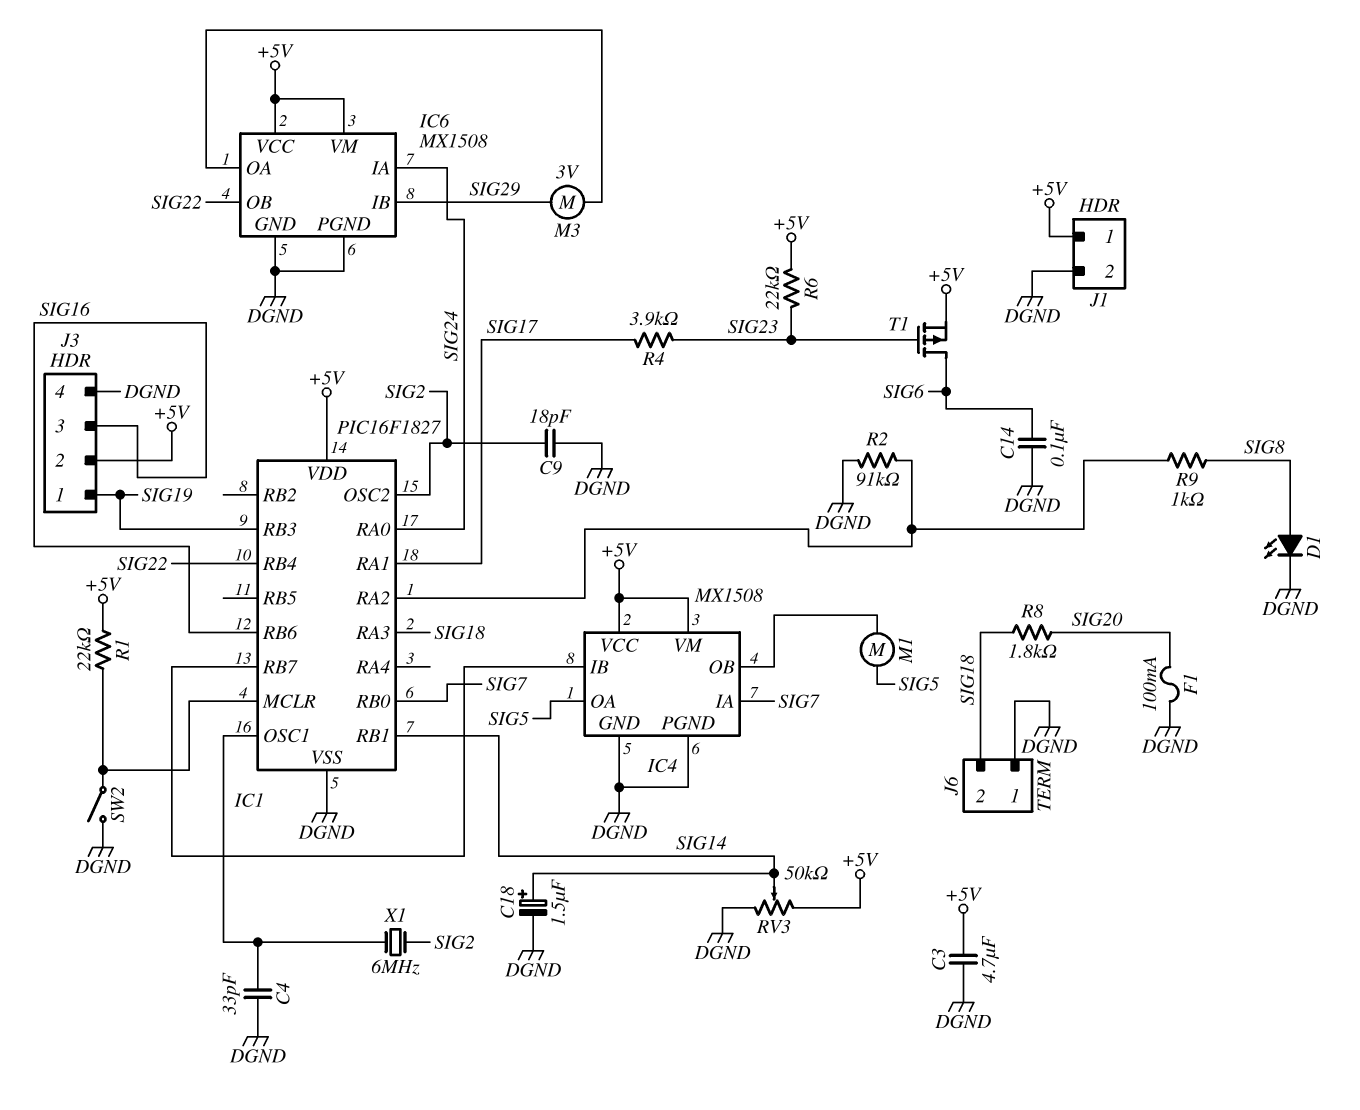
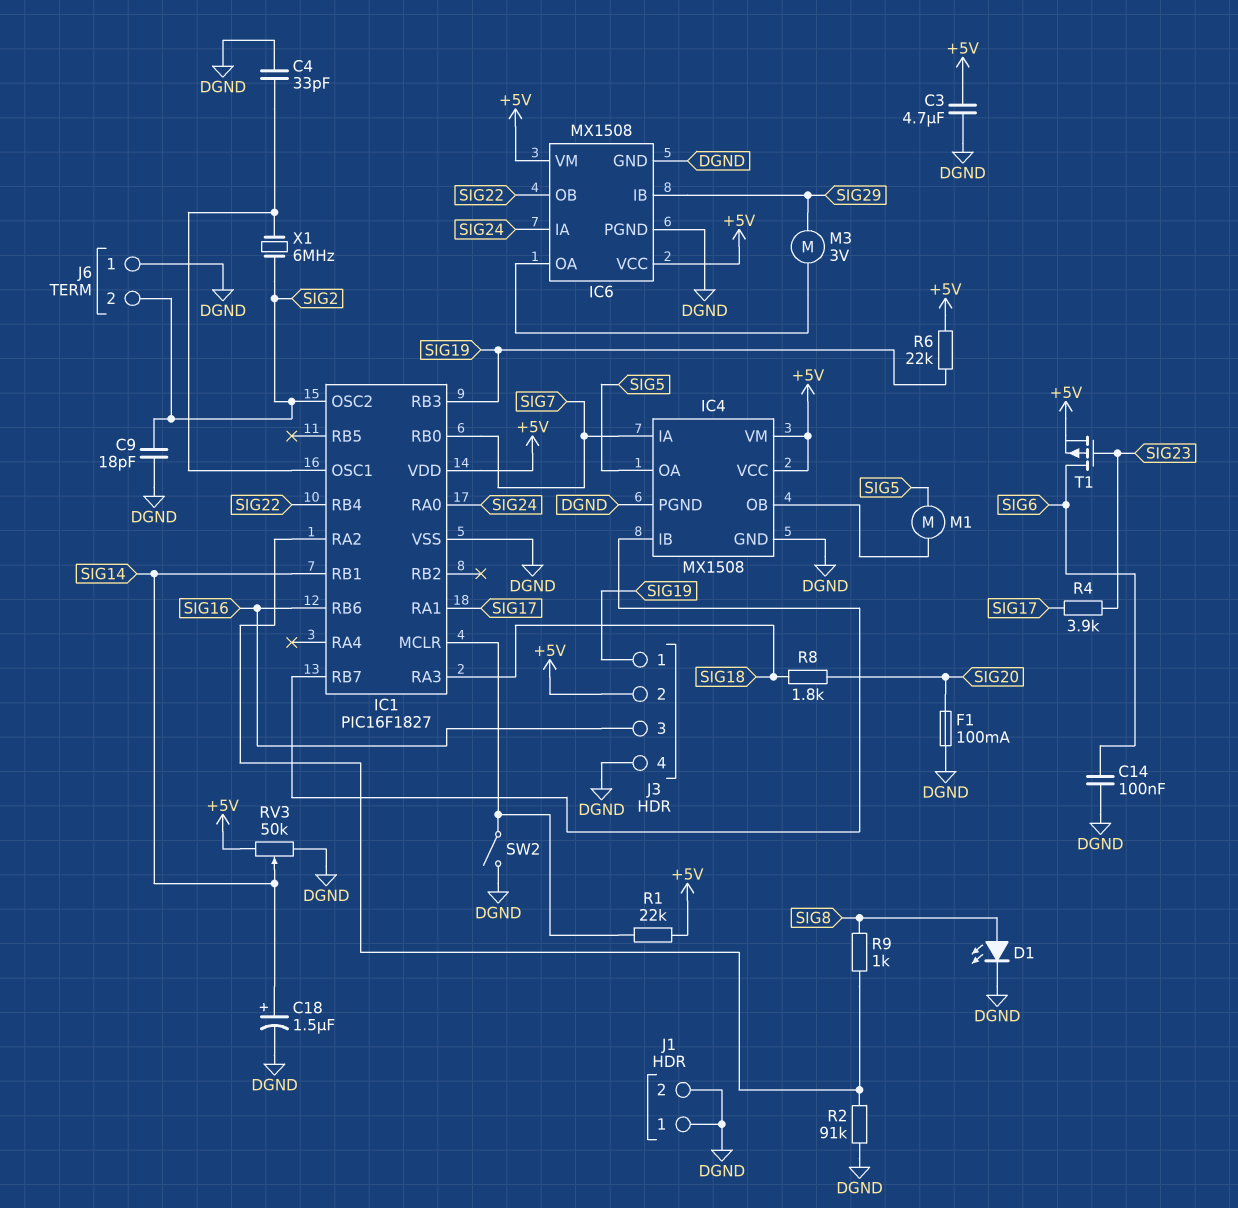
J1 pin 1: +5V -> DGND
J6 pin 2: SIG18 -> SIG2
R6: 22k (+5V, SIG23) -> 22k (+5V, SIG19)

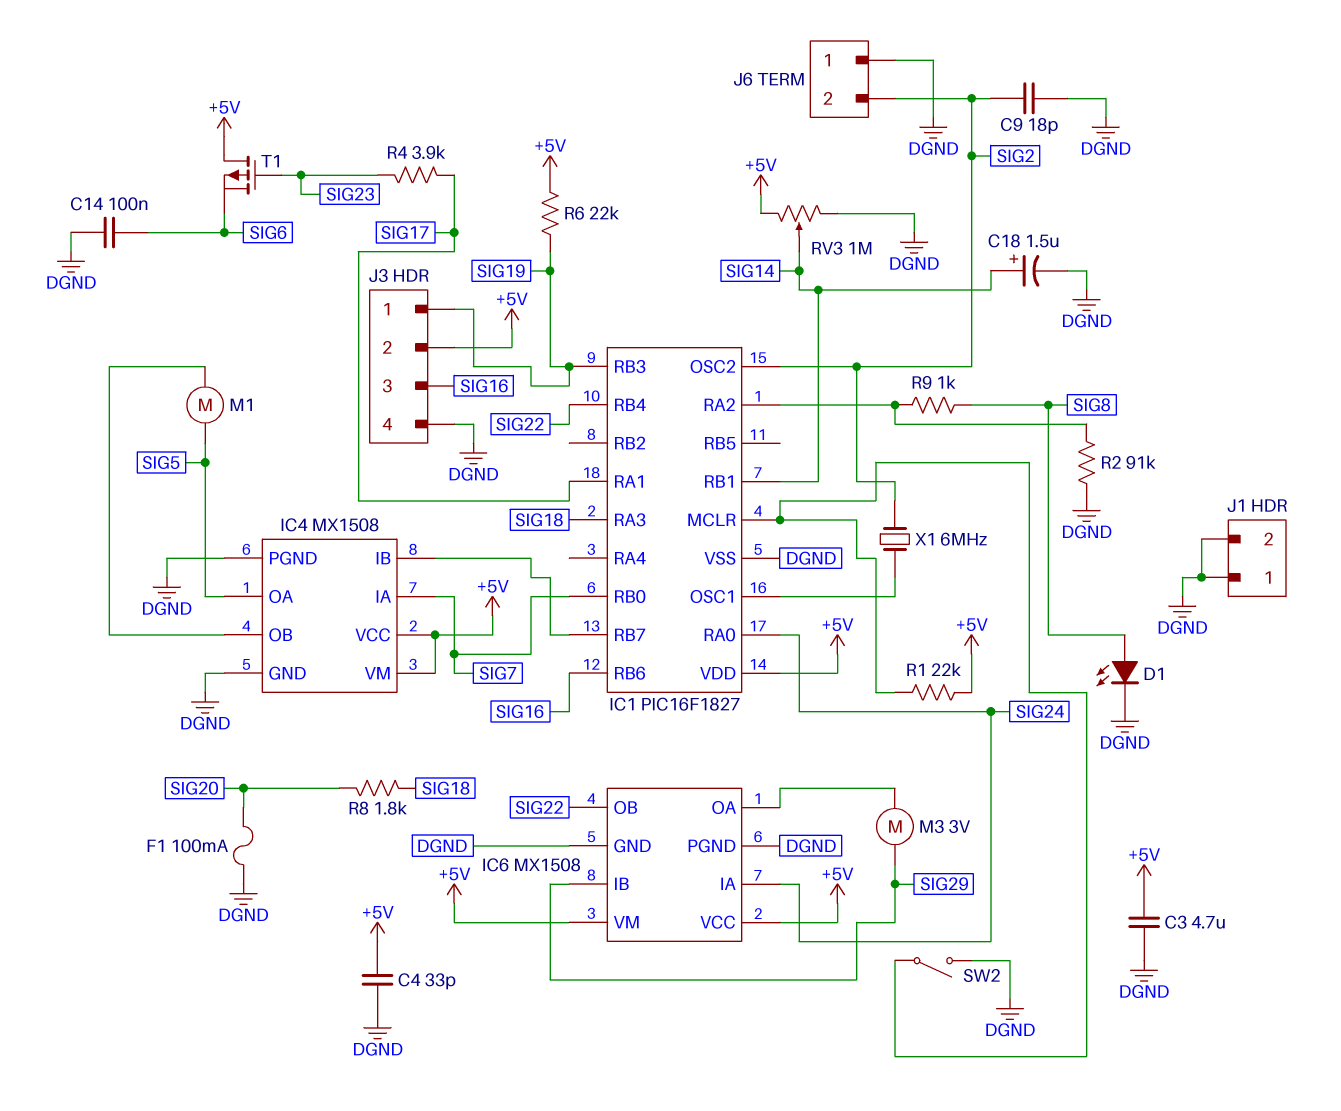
C4: 33pF (DGND, IC1/OSC1) -> 33pF (+5V, DGND)
RV3: 50k (+5V, DGND, wiper SIG14) -> 1M (+5V, DGND, wiper SIG14)
T1: PMOS (G SIG23, D SIG6, S +5V) -> PMOS (G SIG23, D +5V, S SIG6)

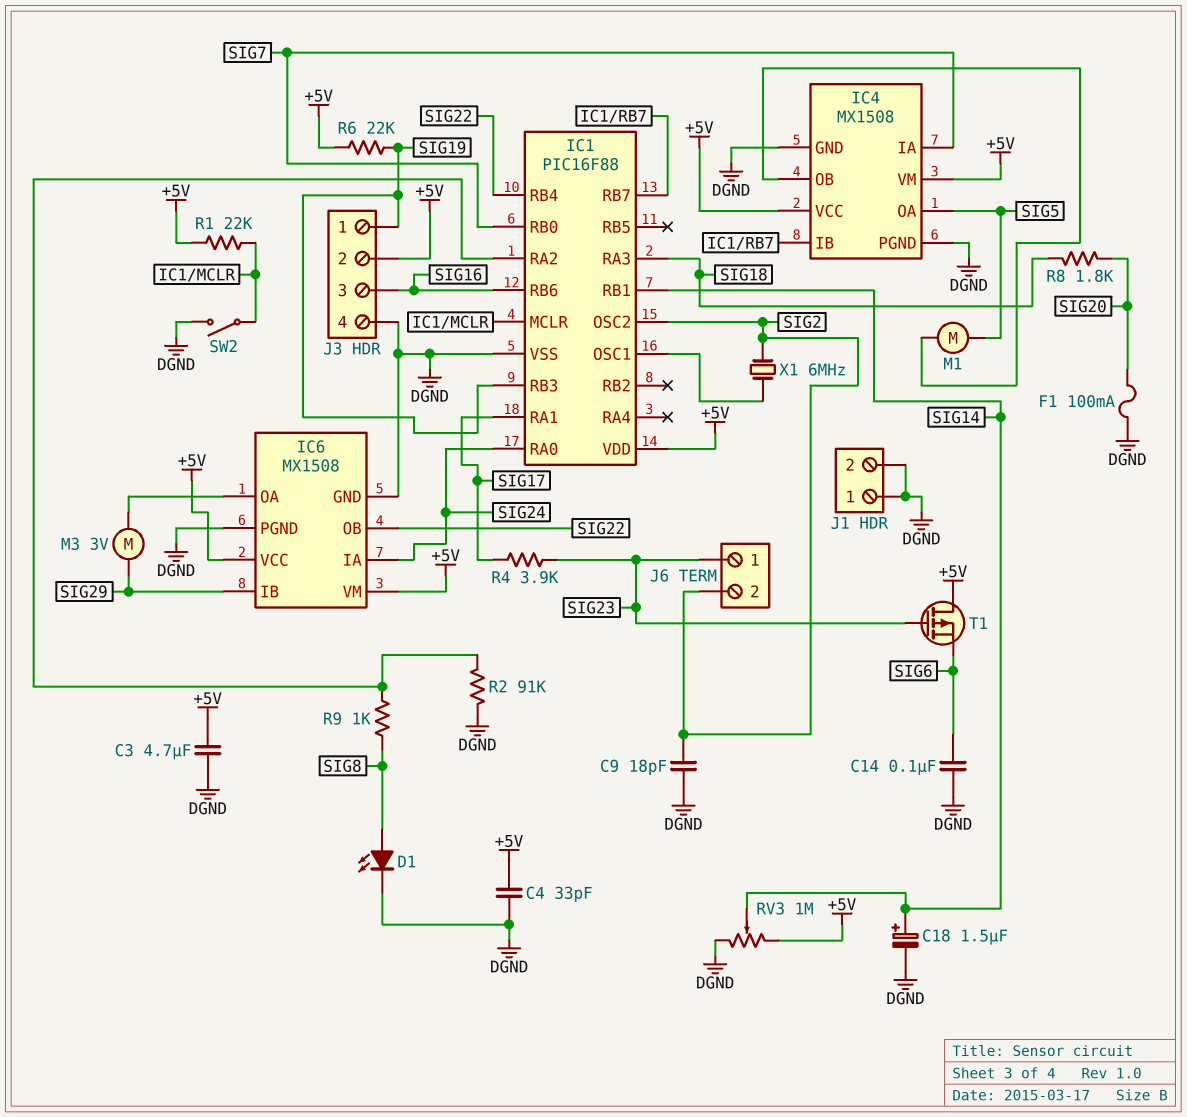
IC1: PIC16F1827 -> PIC16F88
J6 pin 1: DGND -> SIG23

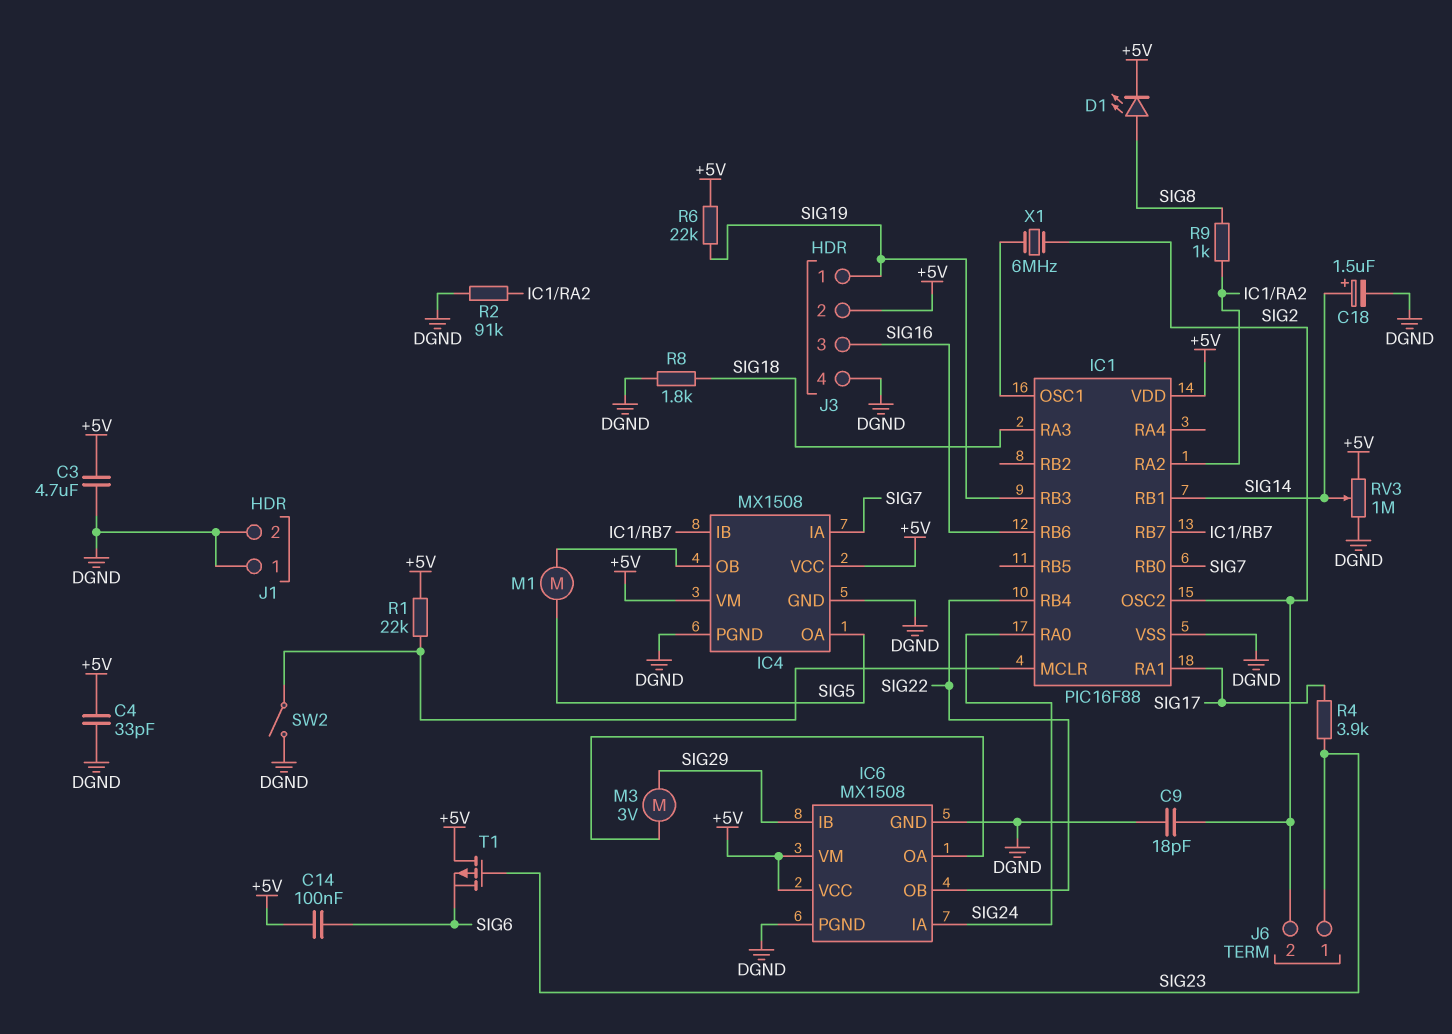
C14: 100nF (DGND, SIG6) -> 100nF (+5V, SIG6)
D1: LED (A SIG8, K DGND) -> LED (A SIG8, K +5V)
F1: 100mA (DGND, SIG20) -> none
R8: 1.8k (SIG18, SIG20) -> 1.8k (DGND, SIG18)

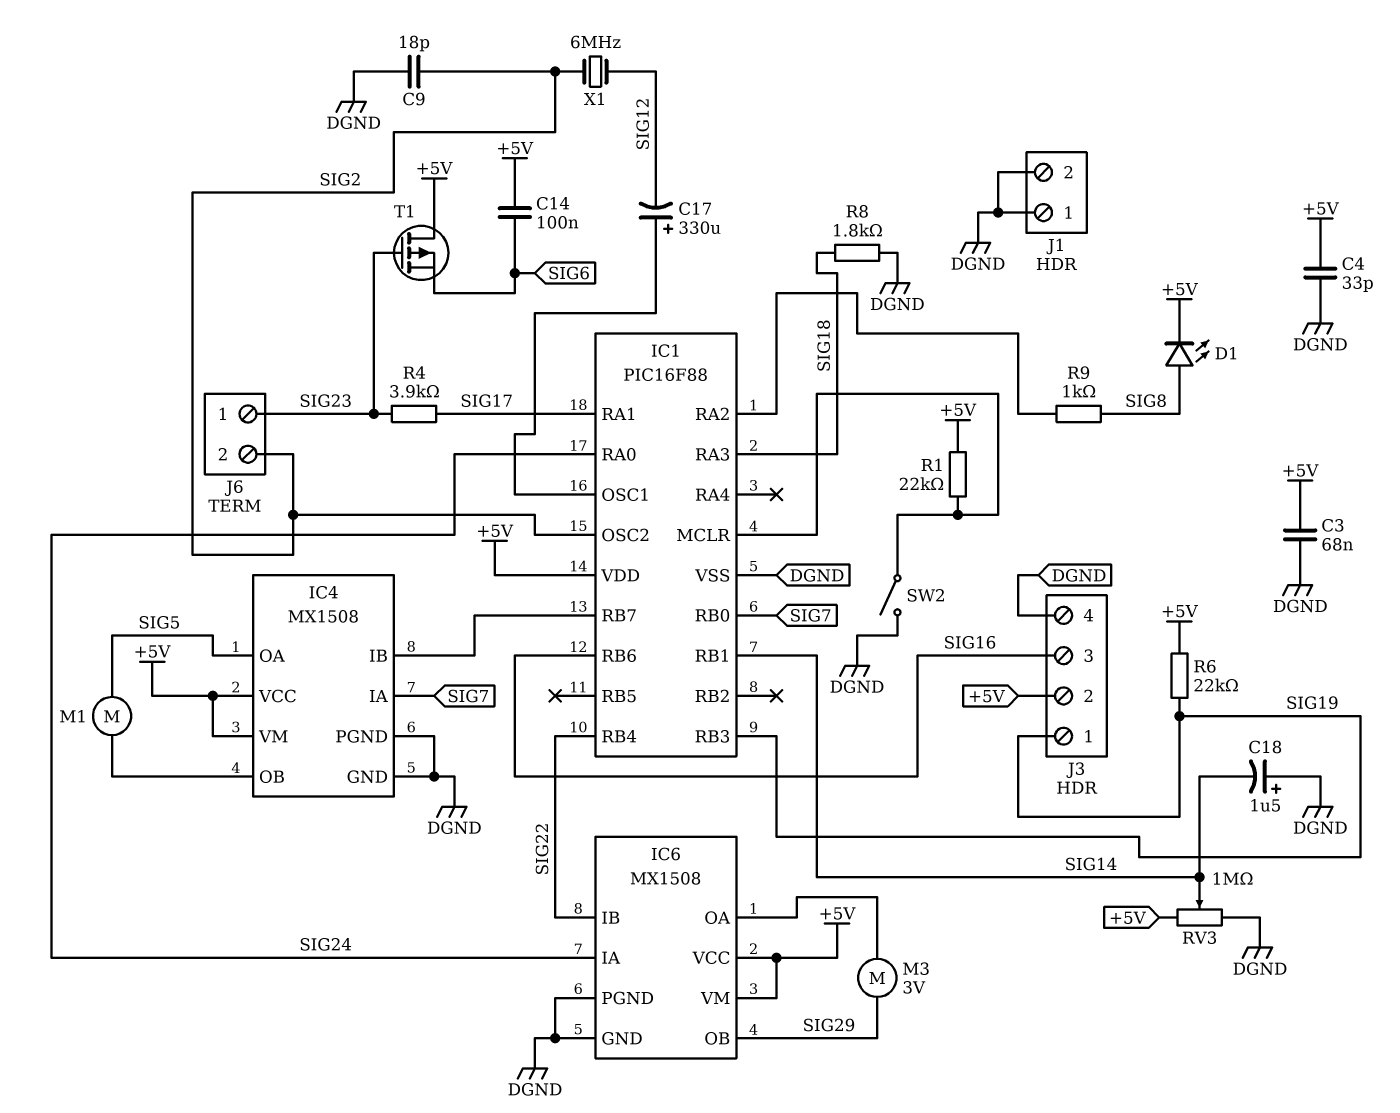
C3: 4.7uF (+5V, DGND) -> 68nF (+5V, DGND)
C17: none -> 330uF (plus IC1/OSC1, minus SIG12)
C18: 1.5uF (plus SIG14, minus DGND) -> 1.5uF (plus DGND, minus SIG14)
IC6 pin IB: SIG29 -> SIG22
IC6 pin OB: SIG22 -> SIG29
R2: 91k (DGND, IC1/RA2) -> none
X1: 6MHz (IC1/OSC1, SIG2) -> 6MHz (SIG2, SIG12)

